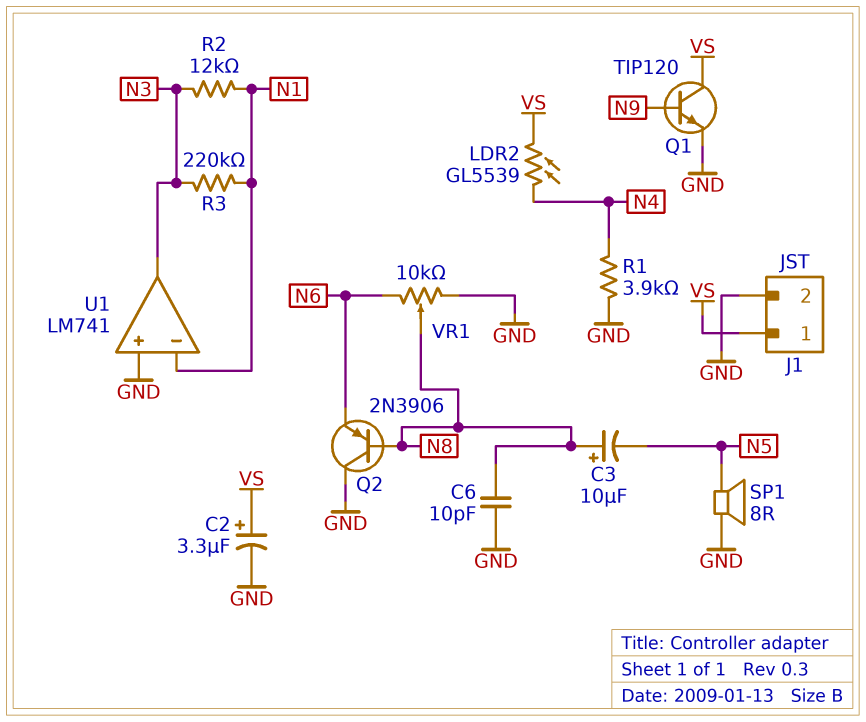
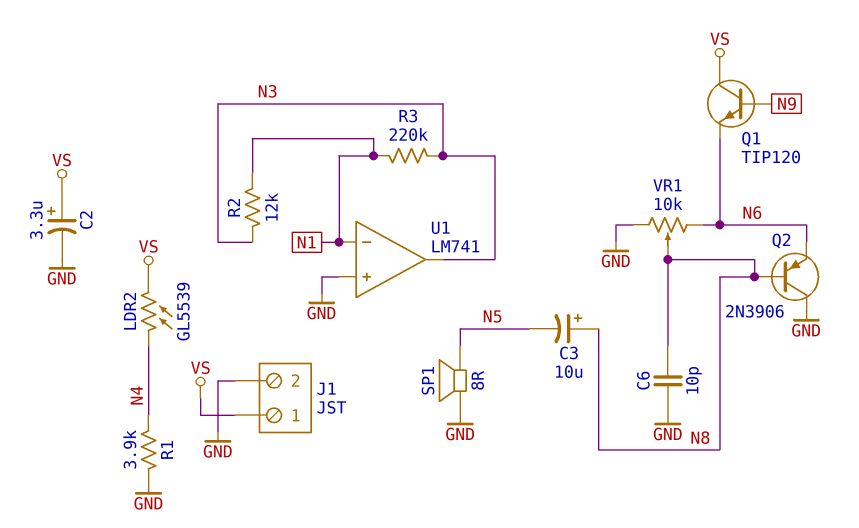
Q1: NPN TIP120 (B N9, C VS, E GND) -> NPN TIP120 (B N9, C VS, E N6)

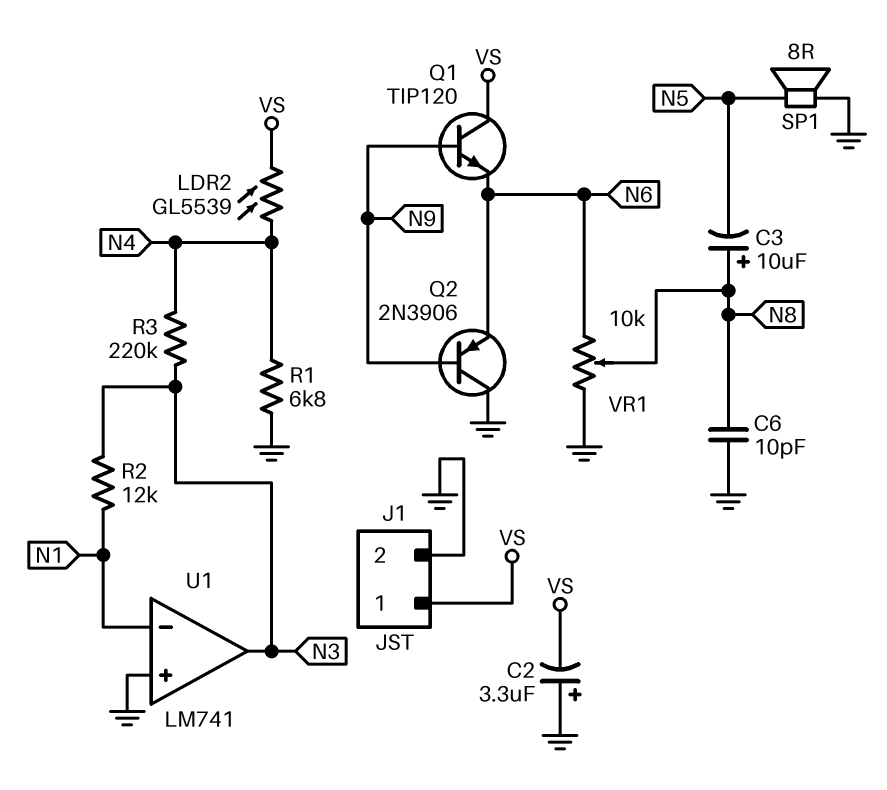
C2: 3.3uF (plus VS, minus GND) -> 3.3uF (plus GND, minus VS)
Q2: PNP 2N3906 (B N8, C GND, E N6) -> PNP 2N3906 (B N9, C GND, E N6)
R1: 3.9k (GND, N4) -> 6.8k (GND, N4)
R3: 220k (N1, N3) -> 220k (N3, N4)

